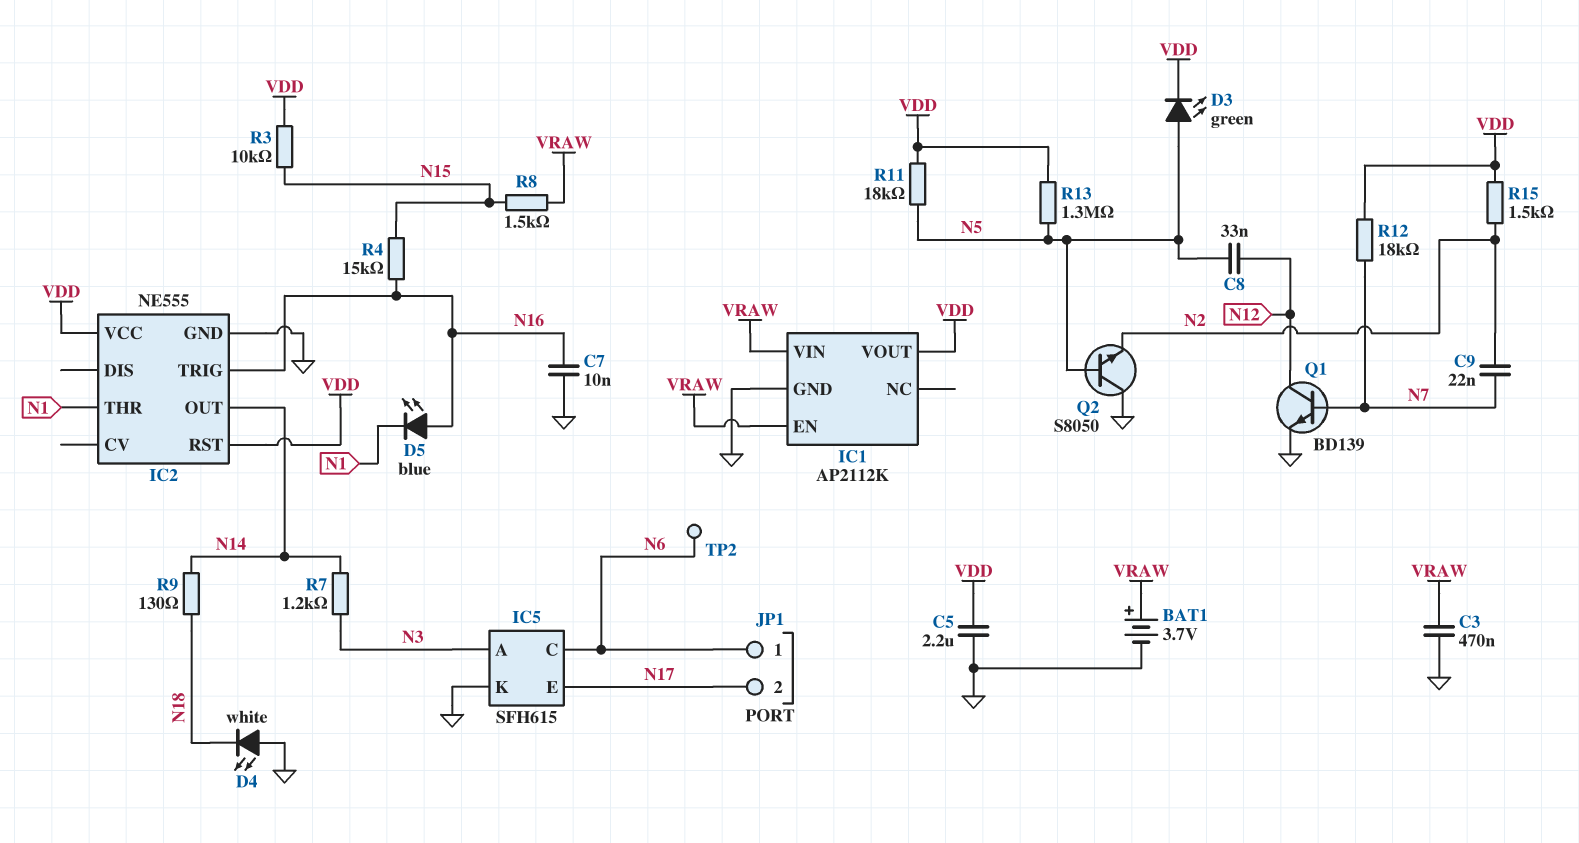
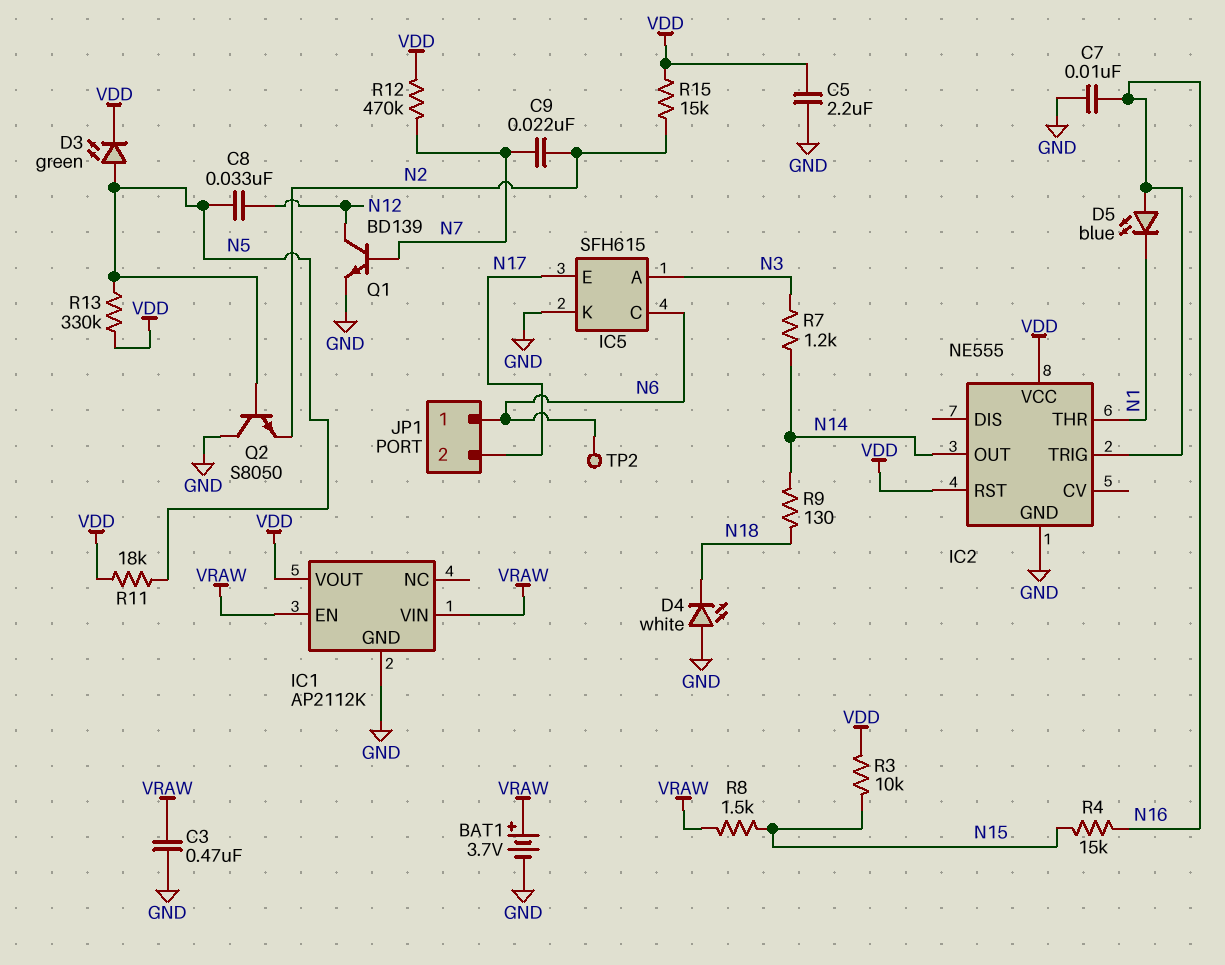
R12: 18k (N7, VDD) -> 470k (N7, VDD)
R13: 1.3M (N5, VDD) -> 330k (N5, VDD)
R15: 1.5k (N2, VDD) -> 15k (N2, VDD)

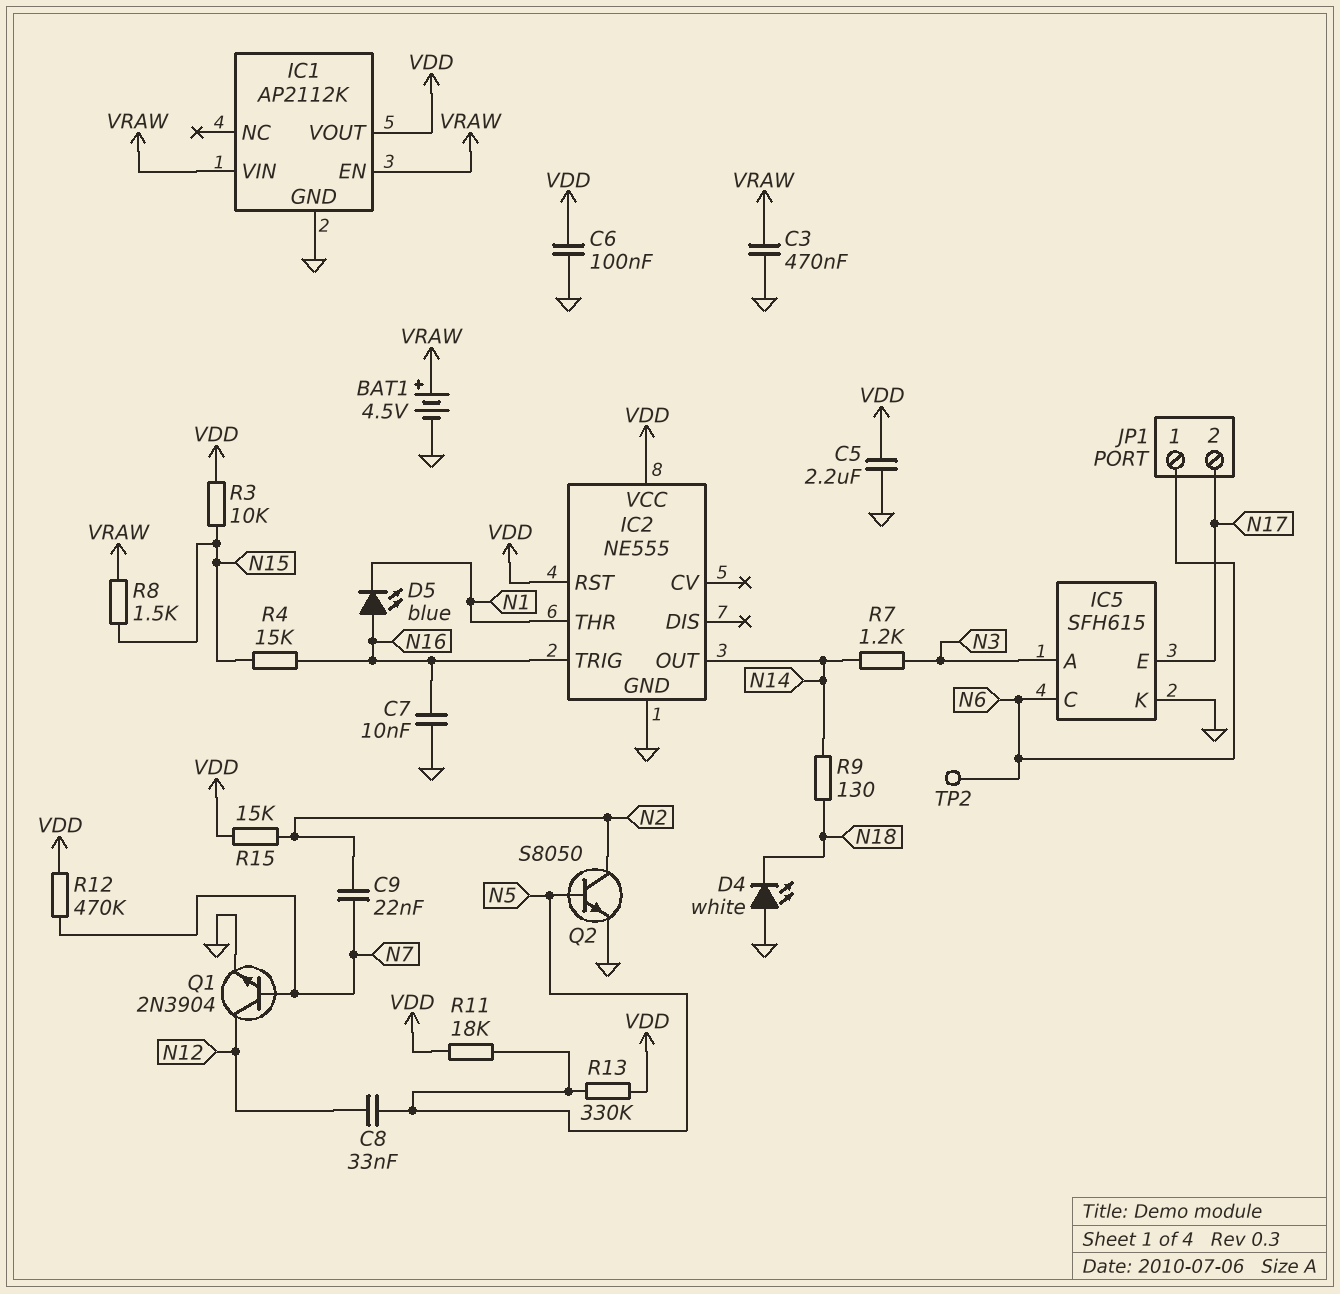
BAT1: 3.7V (plus VRAW, minus GND) -> 4.5V (plus VRAW, minus GND)
C6: none -> 100nF (GND, VDD)
D3: LED green (A N5, K VDD) -> none
Q1: NPN BD139 (B N7, C N12, E GND) -> NPN 2N3904 (B N7, C N12, E GND)
Q2: NPN S8050 (B N5, C GND, E N2) -> NPN S8050 (B N5, C N2, E GND)

